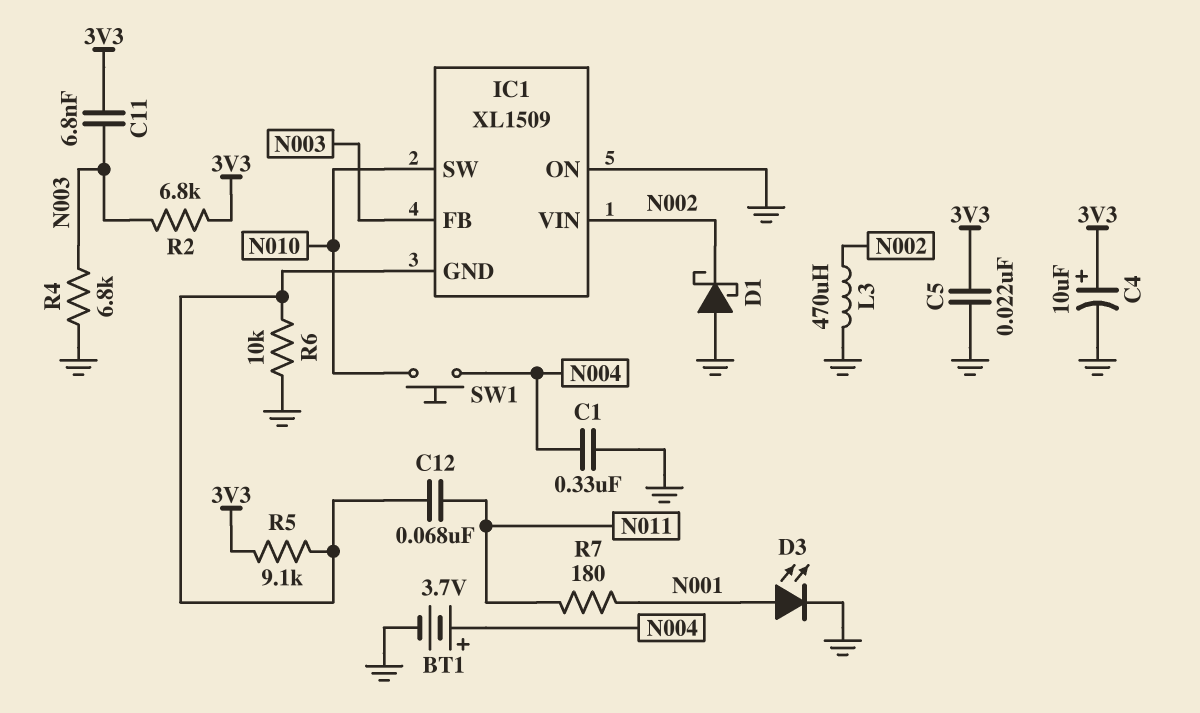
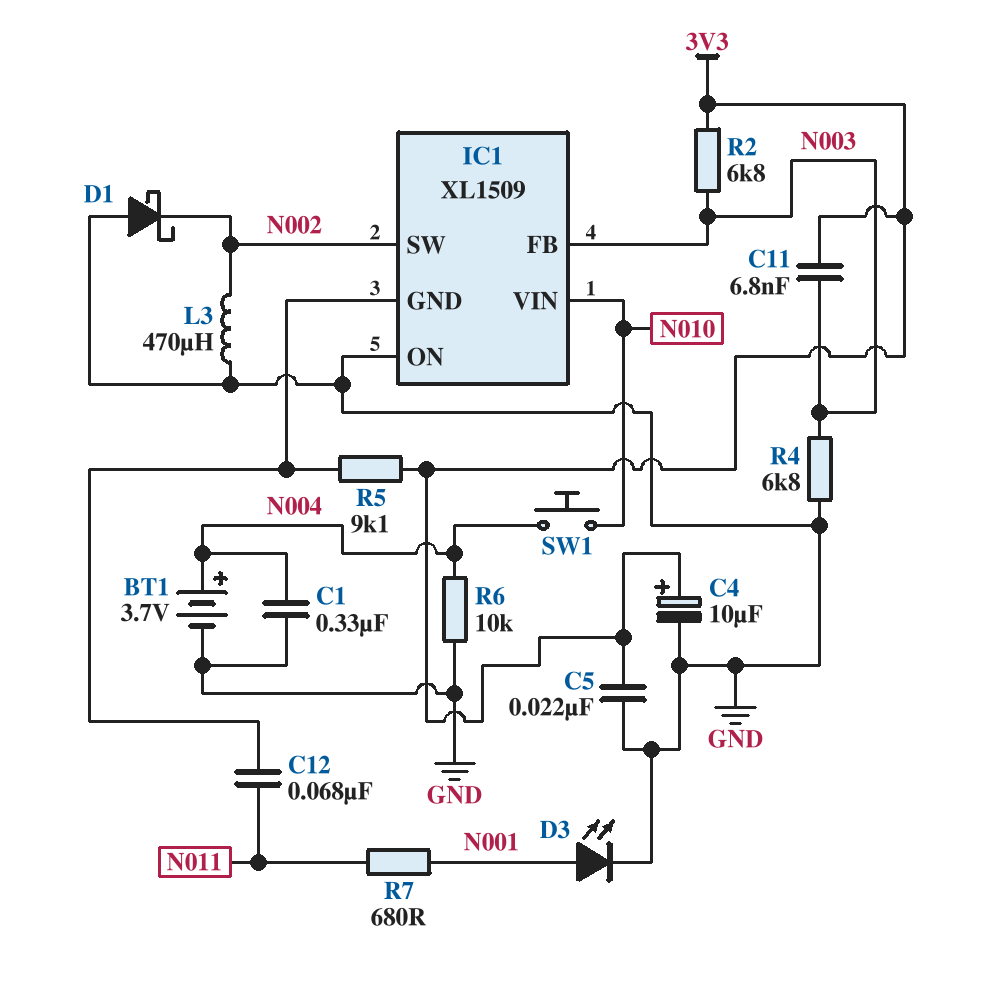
IC1 pin SW: N010 -> N002
IC1 pin VIN: N002 -> N010
R6: 10k (GND, IC1/GND) -> 10k (GND, N004)
R7: 180 (N001, N011) -> 680 (N001, N011)

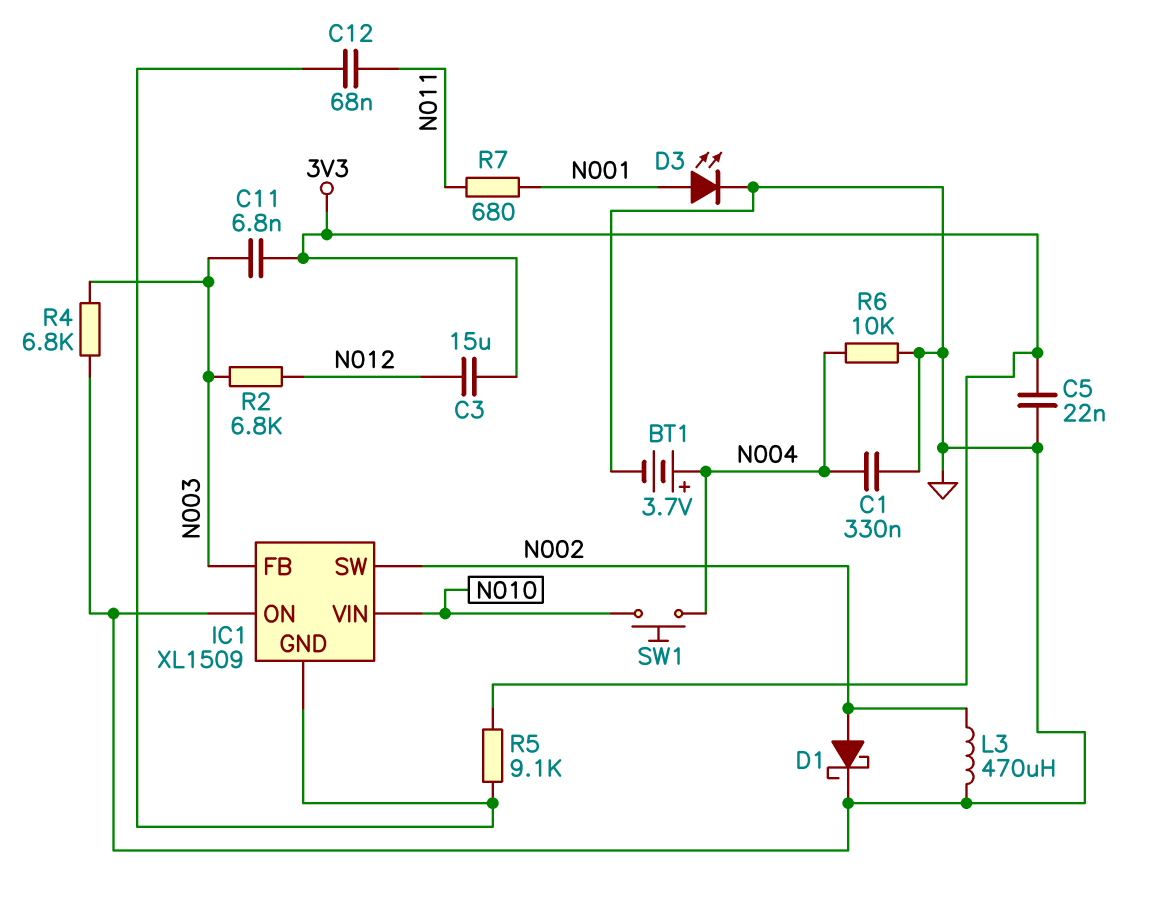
C3: none -> 15uF (3V3, N012)
C4: 10uF (plus 3V3, minus GND) -> none
D1: schottky (A GND, K N002) -> schottky (A N002, K GND)
R2: 6.8k (3V3, N003) -> 6.8k (N003, N012)

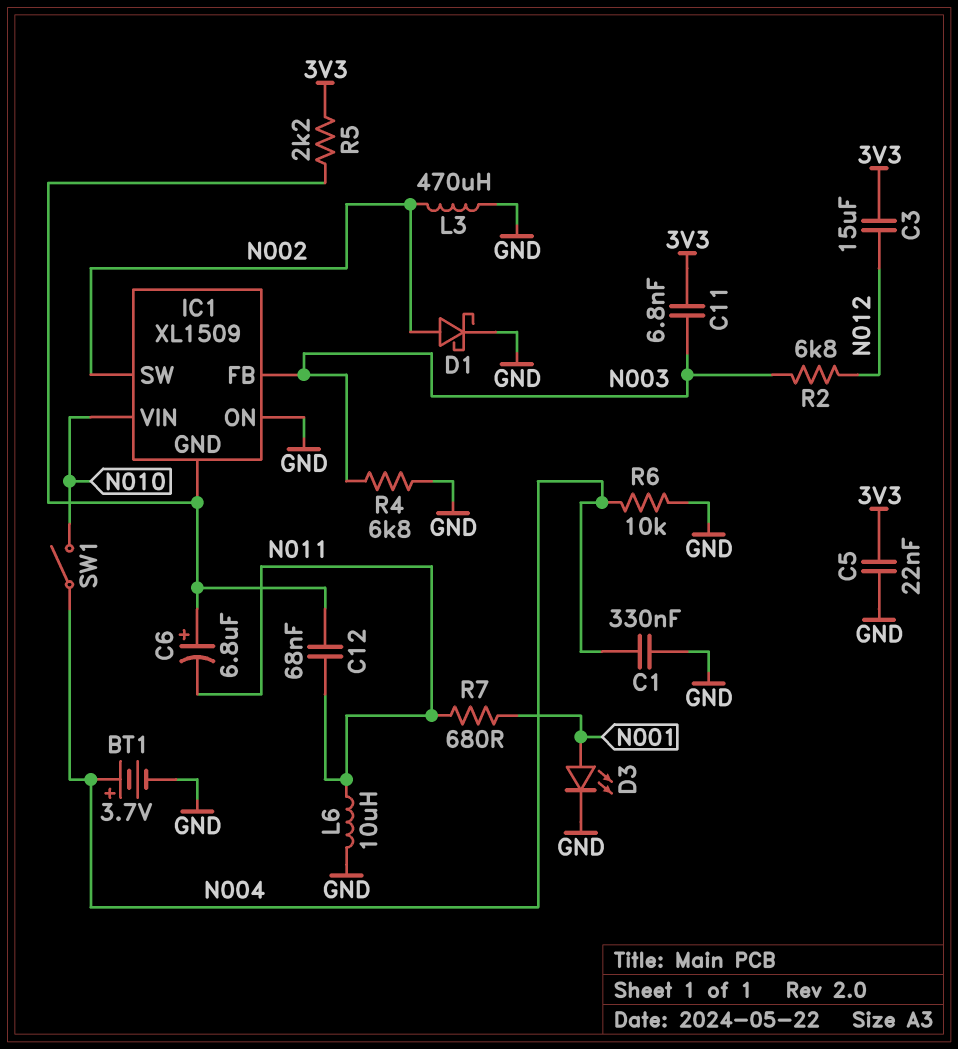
C6: none -> 6.8uF (plus IC1/GND, minus N011)
L6: none -> 10uH (GND, N011)
R5: 9.1k (3V3, IC1/GND) -> 2.2k (3V3, IC1/GND)
SW1: button (N004, N010) -> switch (N004, N010)

